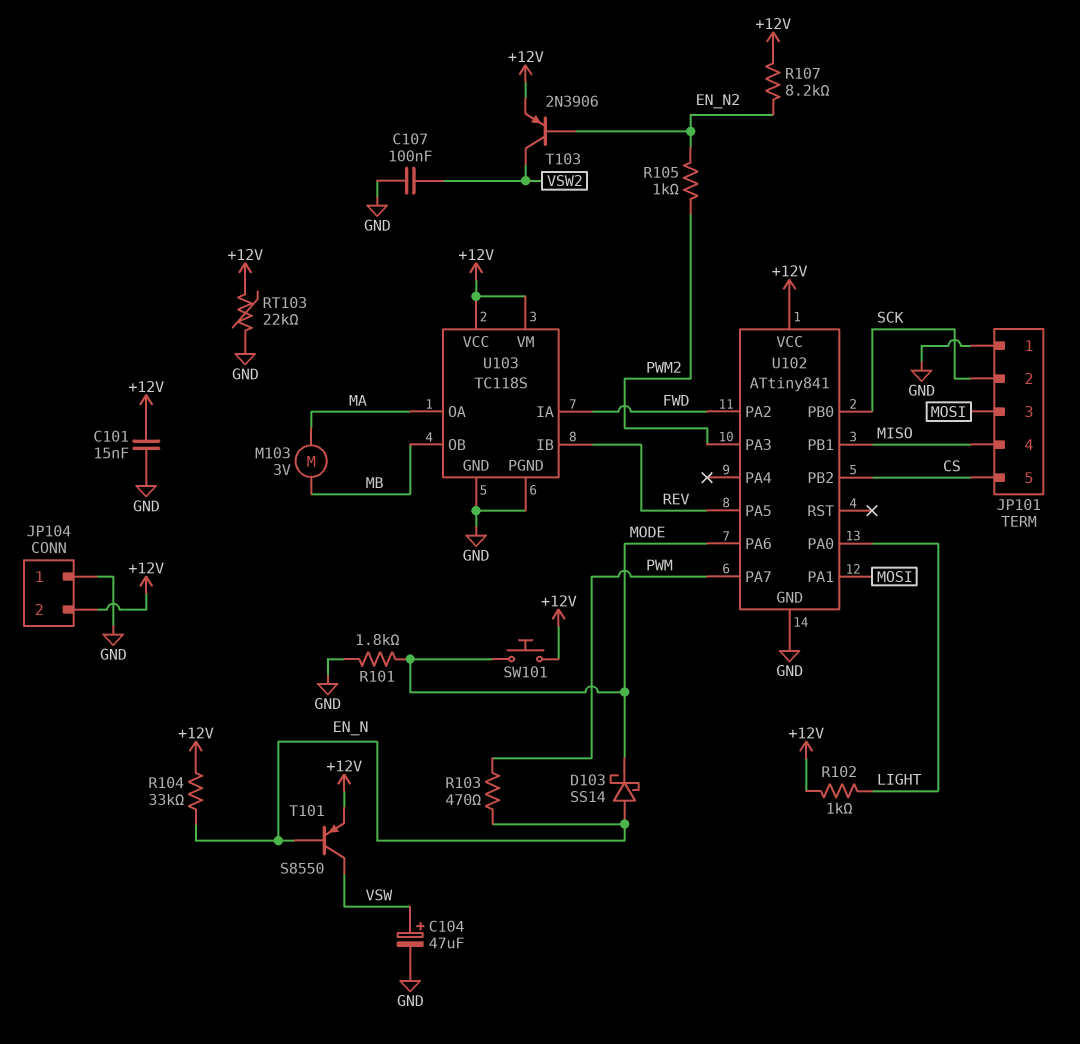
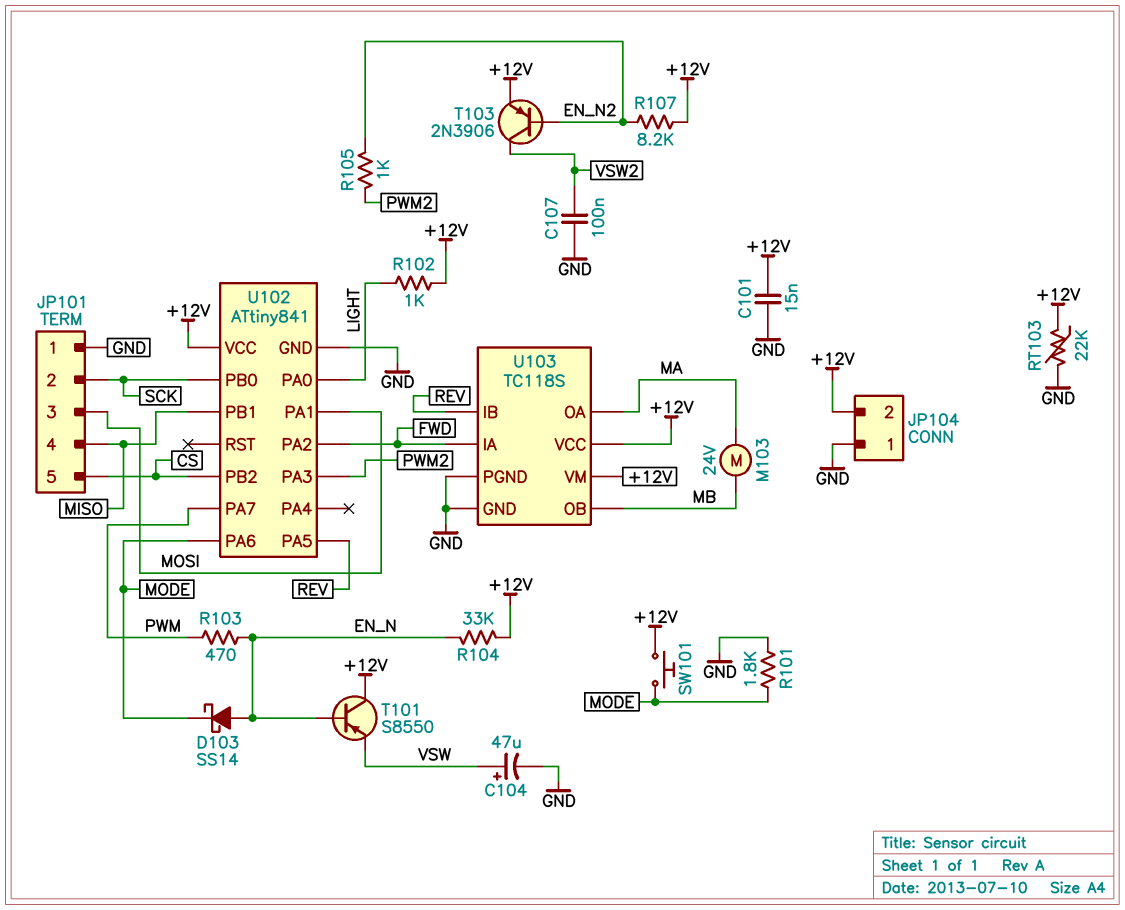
M103: motor 3V (MA, MB) -> motor 24V (MA, MB)
T101: PNP S8550 (B EN_N, C VSW, E +12V) -> PNP S8550 (B EN_N, C +12V, E VSW)

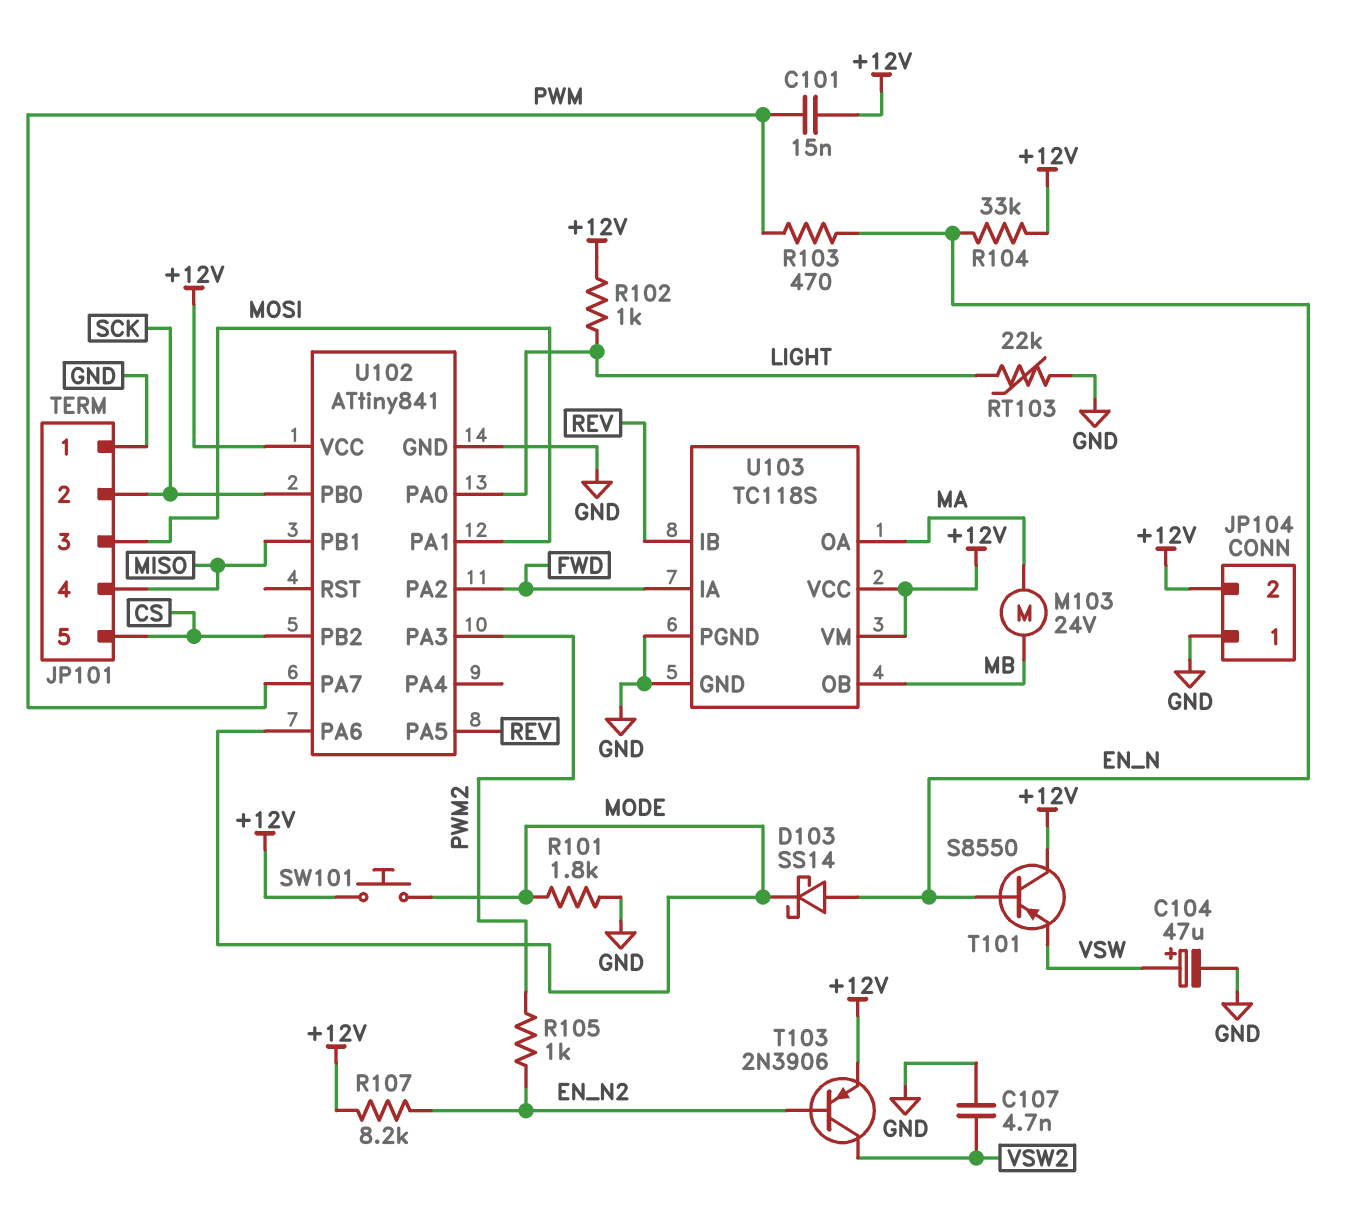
C101: 15nF (+12V, GND) -> 15nF (+12V, PWM)
C107: 100nF (GND, VSW2) -> 4.7nF (GND, VSW2)
RT103: 22k (+12V, GND) -> 22k (GND, LIGHT)

